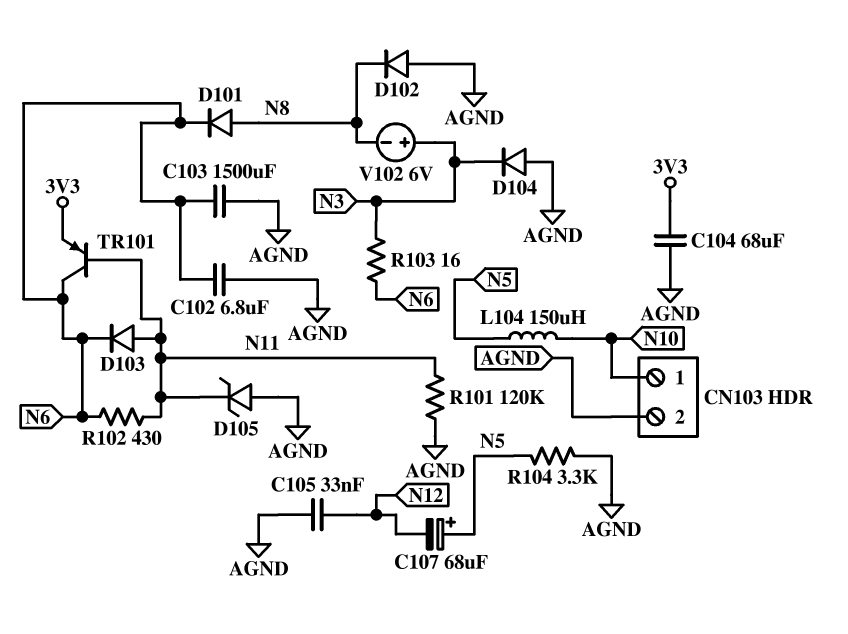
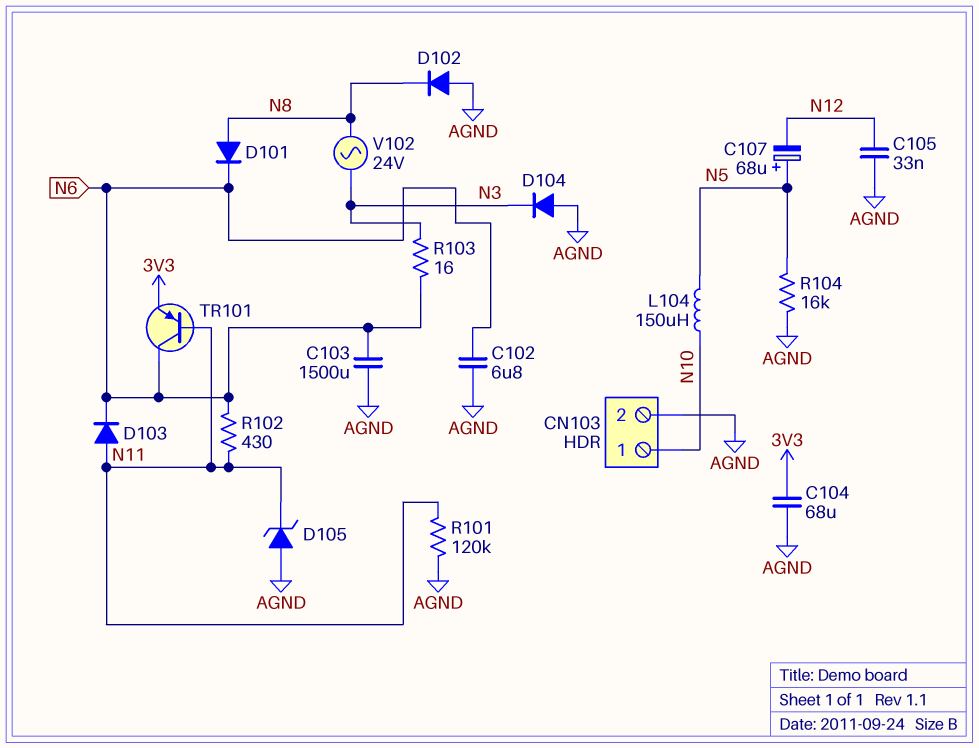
R104: 3.3k (AGND, N5) -> 16k (AGND, N5)
V102: 6V (plus N3, minus N8) -> AC 24V (N3, N8)

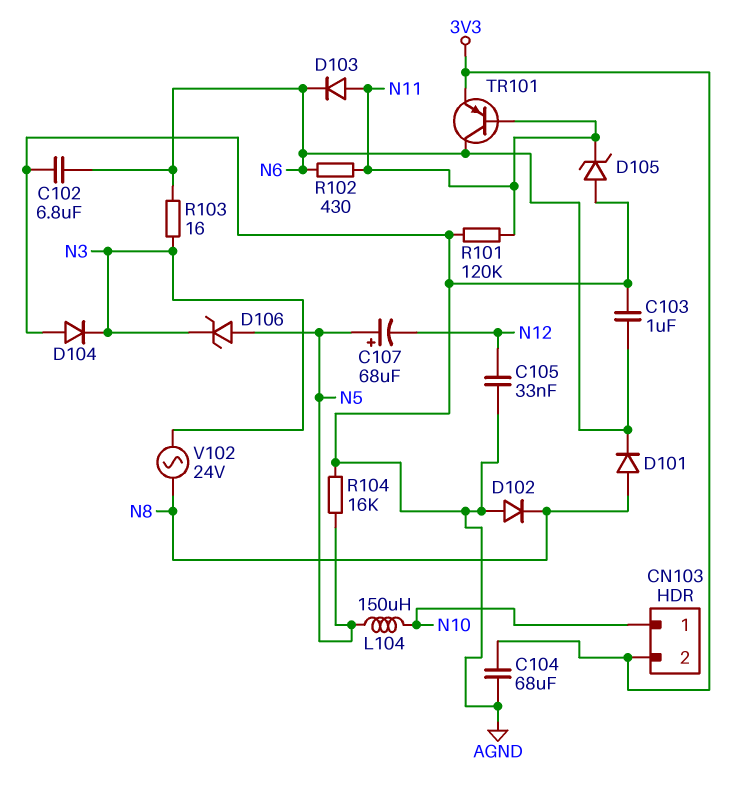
C103: 1500uF (AGND, N6) -> 1uF (AGND, N6)
CN103 pin 2: AGND -> 3V3
D106: none -> zener (A N5, K N3)

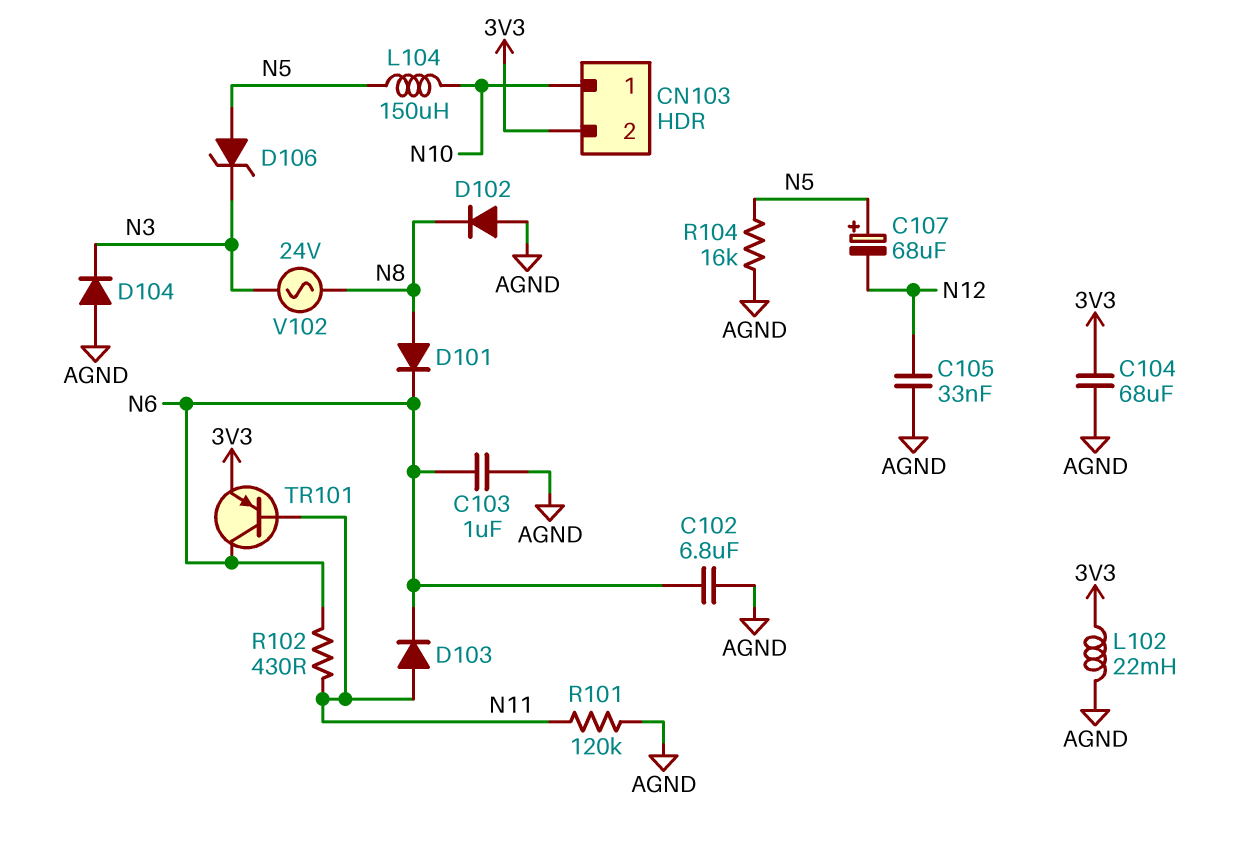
D105: zener (A AGND, K N11) -> none
L102: none -> 22mH (3V3, AGND)
R103: 16 (N3, N6) -> none

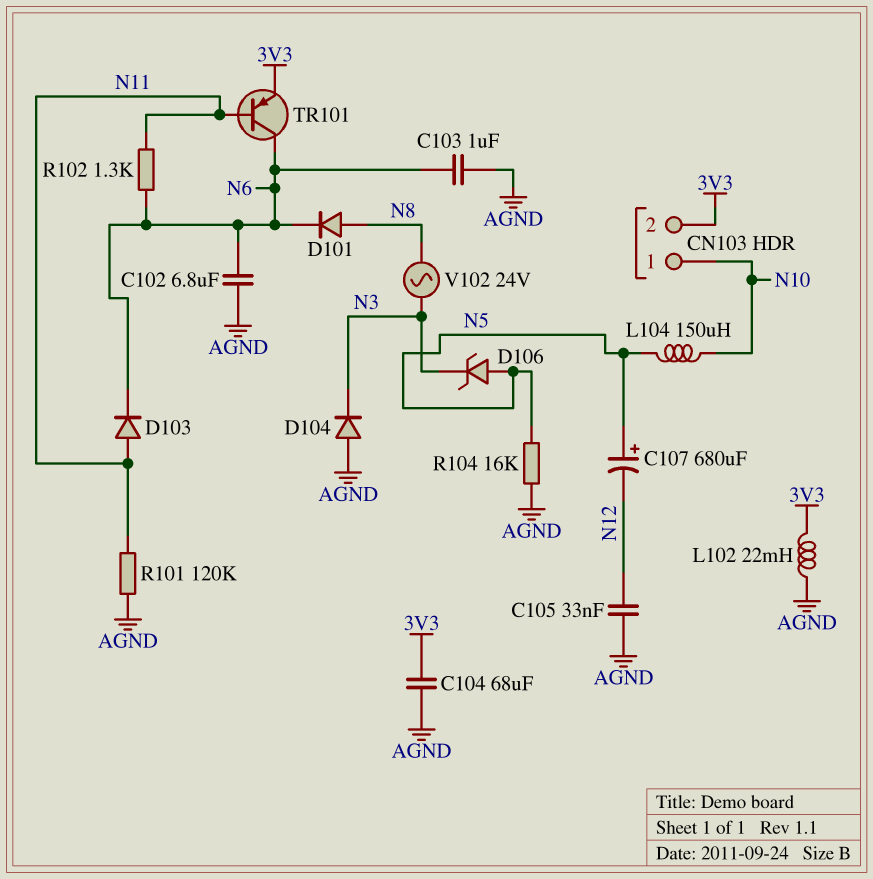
C107: 68uF (plus N5, minus N12) -> 680uF (plus N5, minus N12)
D102: diode (A AGND, K N8) -> none
R102: 430 (N6, N11) -> 1.3k (N6, N11)

